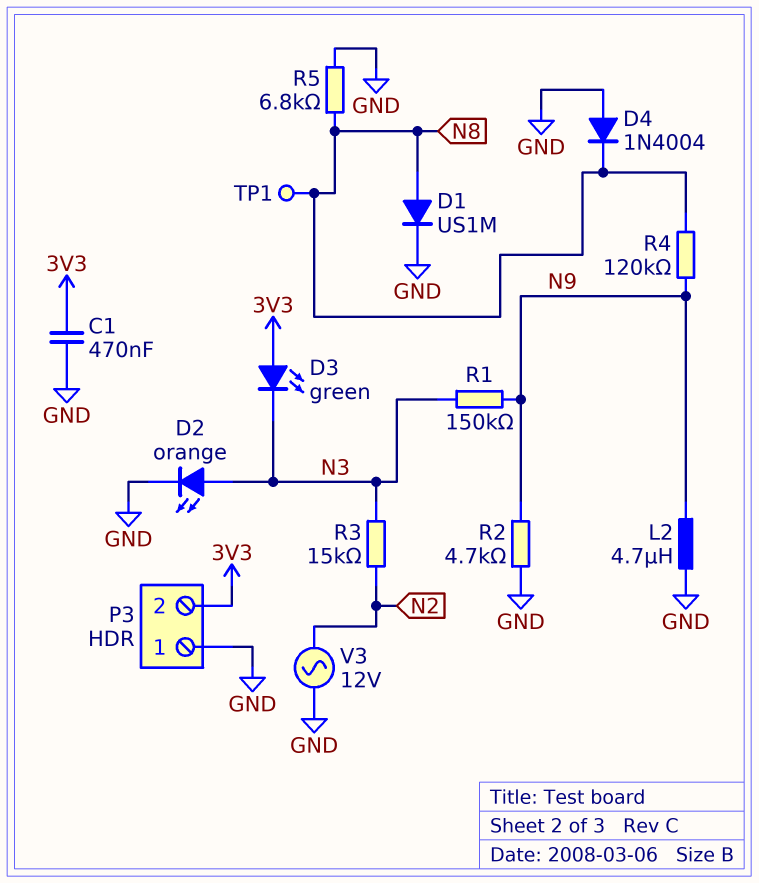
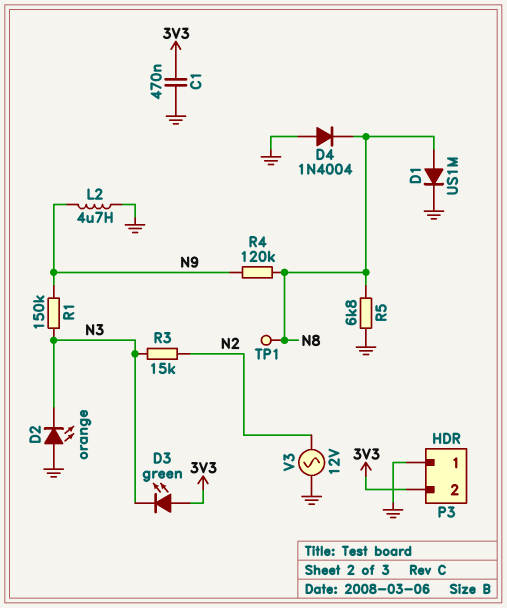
D2: LED orange (A N3, K GND) -> LED orange (A GND, K N3)
R2: 4.7k (GND, N9) -> none

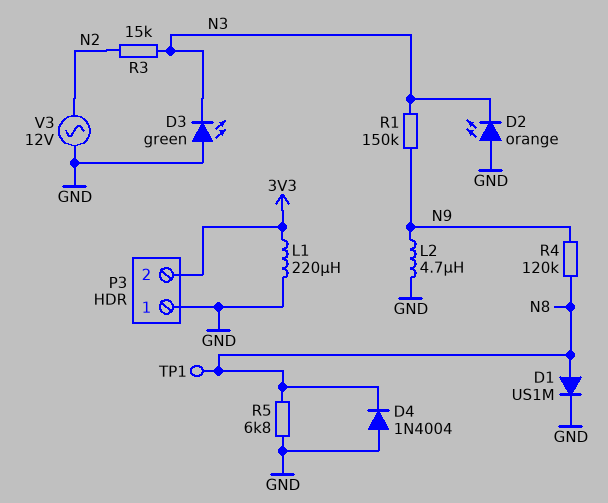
C1: 470nF (3V3, GND) -> none
D3: LED green (A 3V3, K N3) -> LED green (A GND, K N3)
L1: none -> 220uH (3V3, GND)

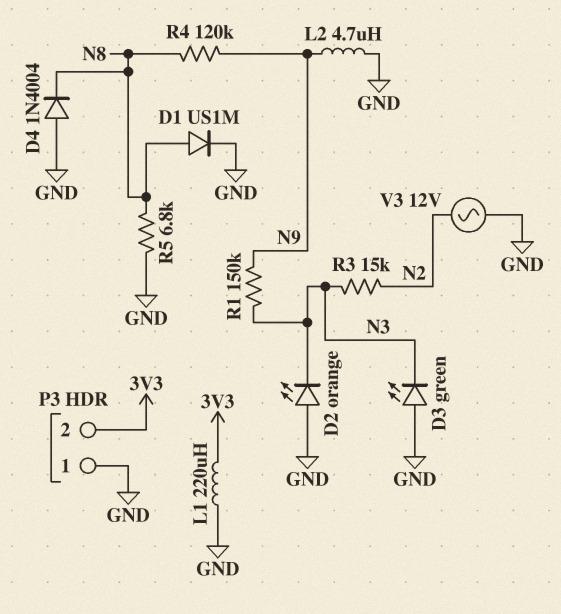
TP1: test point (N8) -> none

